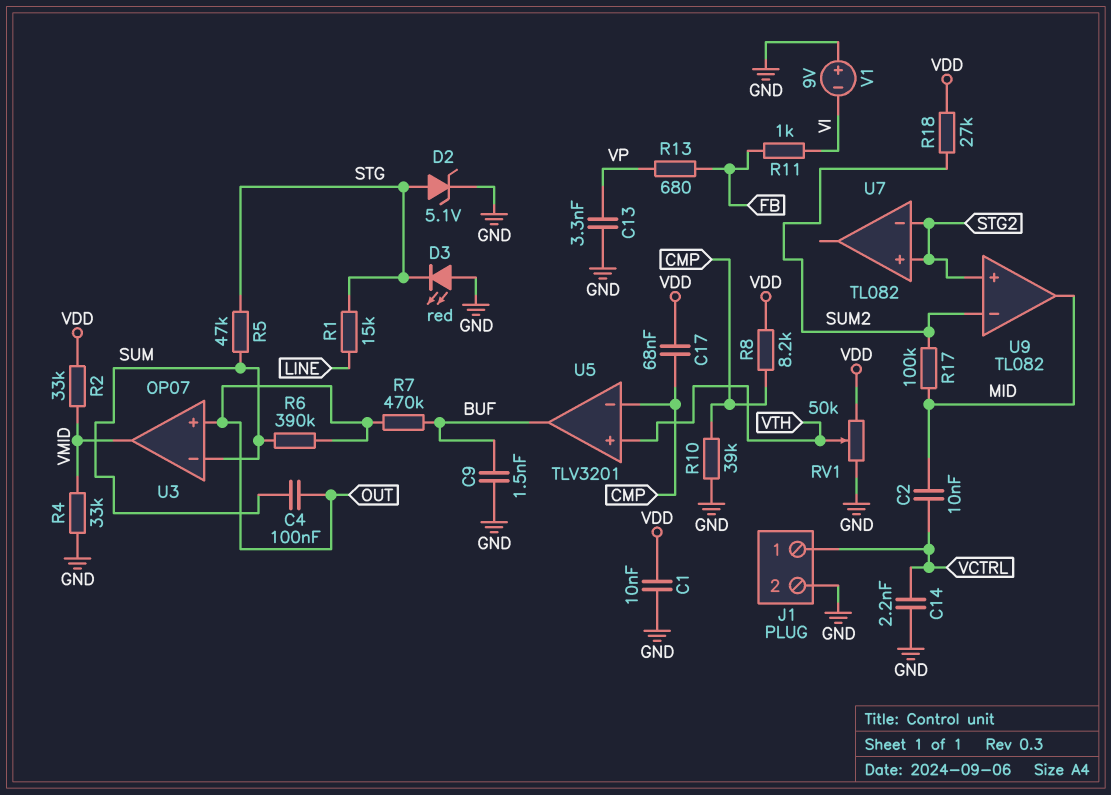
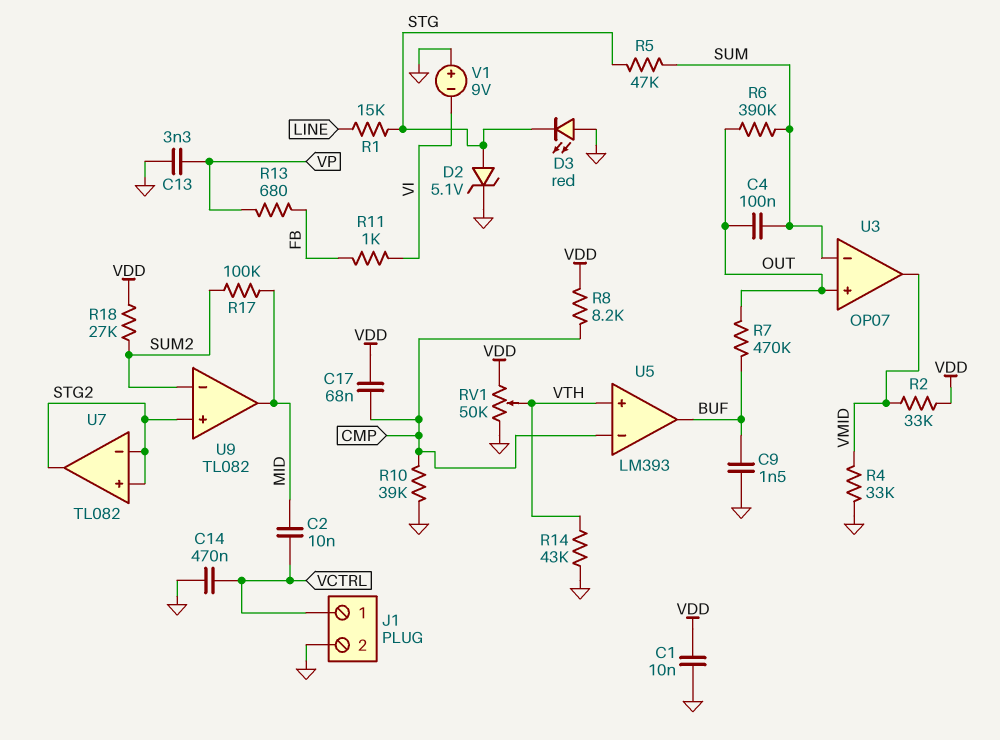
C14: 2.2nF (GND, VCTRL) -> 470nF (GND, VCTRL)
R14: none -> 43k (GND, VTH)
U5: TLV3201 -> LM393
U7 pin out: none -> STG2

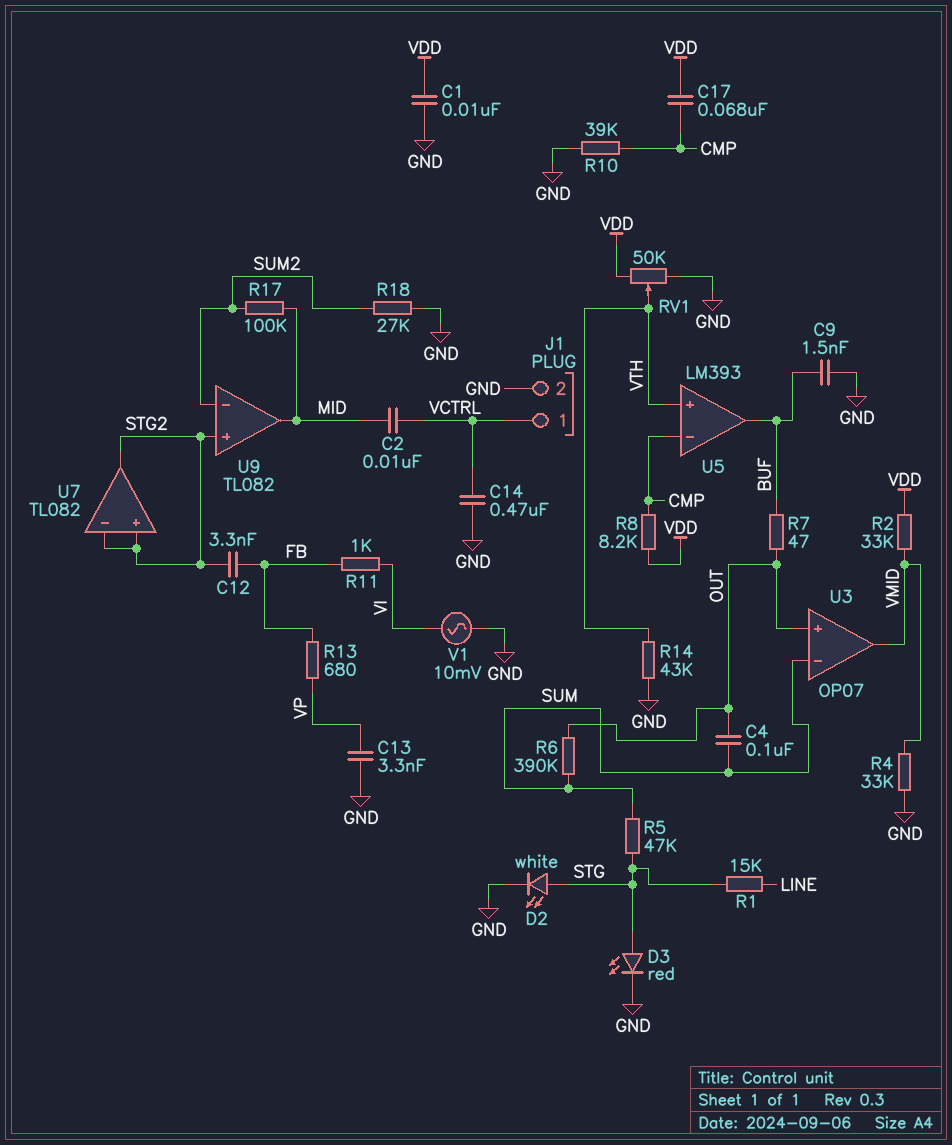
C12: none -> 3.3nF (FB, STG2)
D2: zener 5.1V (A STG, K GND) -> LED white (A STG, K GND)
D3: LED red (A GND, K STG) -> LED red (A STG, K GND)
R7: 470k (BUF, OUT) -> 47 (BUF, OUT)
R18: 27k (SUM2, VDD) -> 27k (GND, SUM2)
V1: 9V (plus GND, minus VI) -> AC 10mV (GND, VI)

